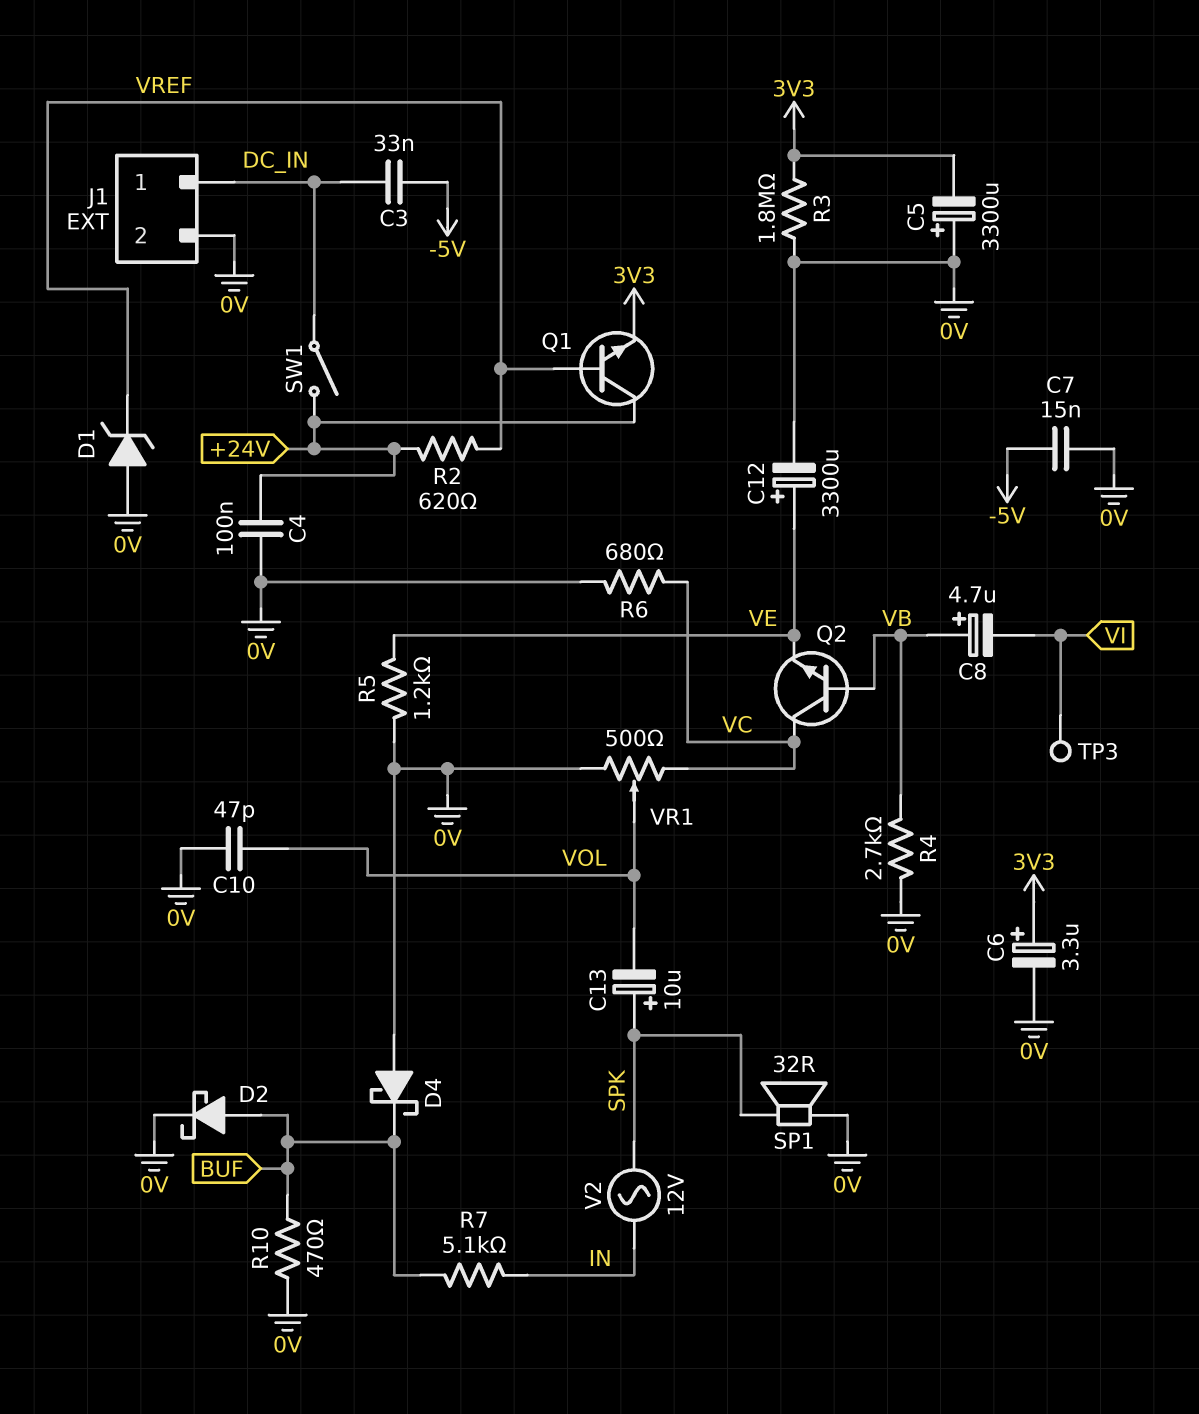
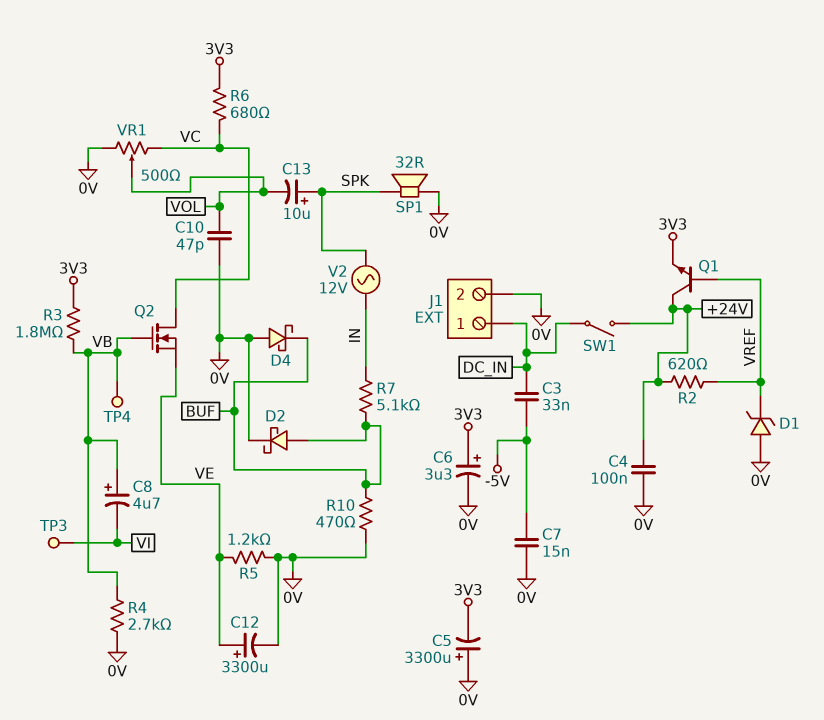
Q2: NPN (B VB, C VC, E VE) -> NMOS (G VB, D VC, S VE)
R3: 1.8M (0V, 3V3) -> 1.8M (3V3, VB)
R6: 680 (0V, VC) -> 680 (3V3, VC)
TP4: none -> test point (VB)

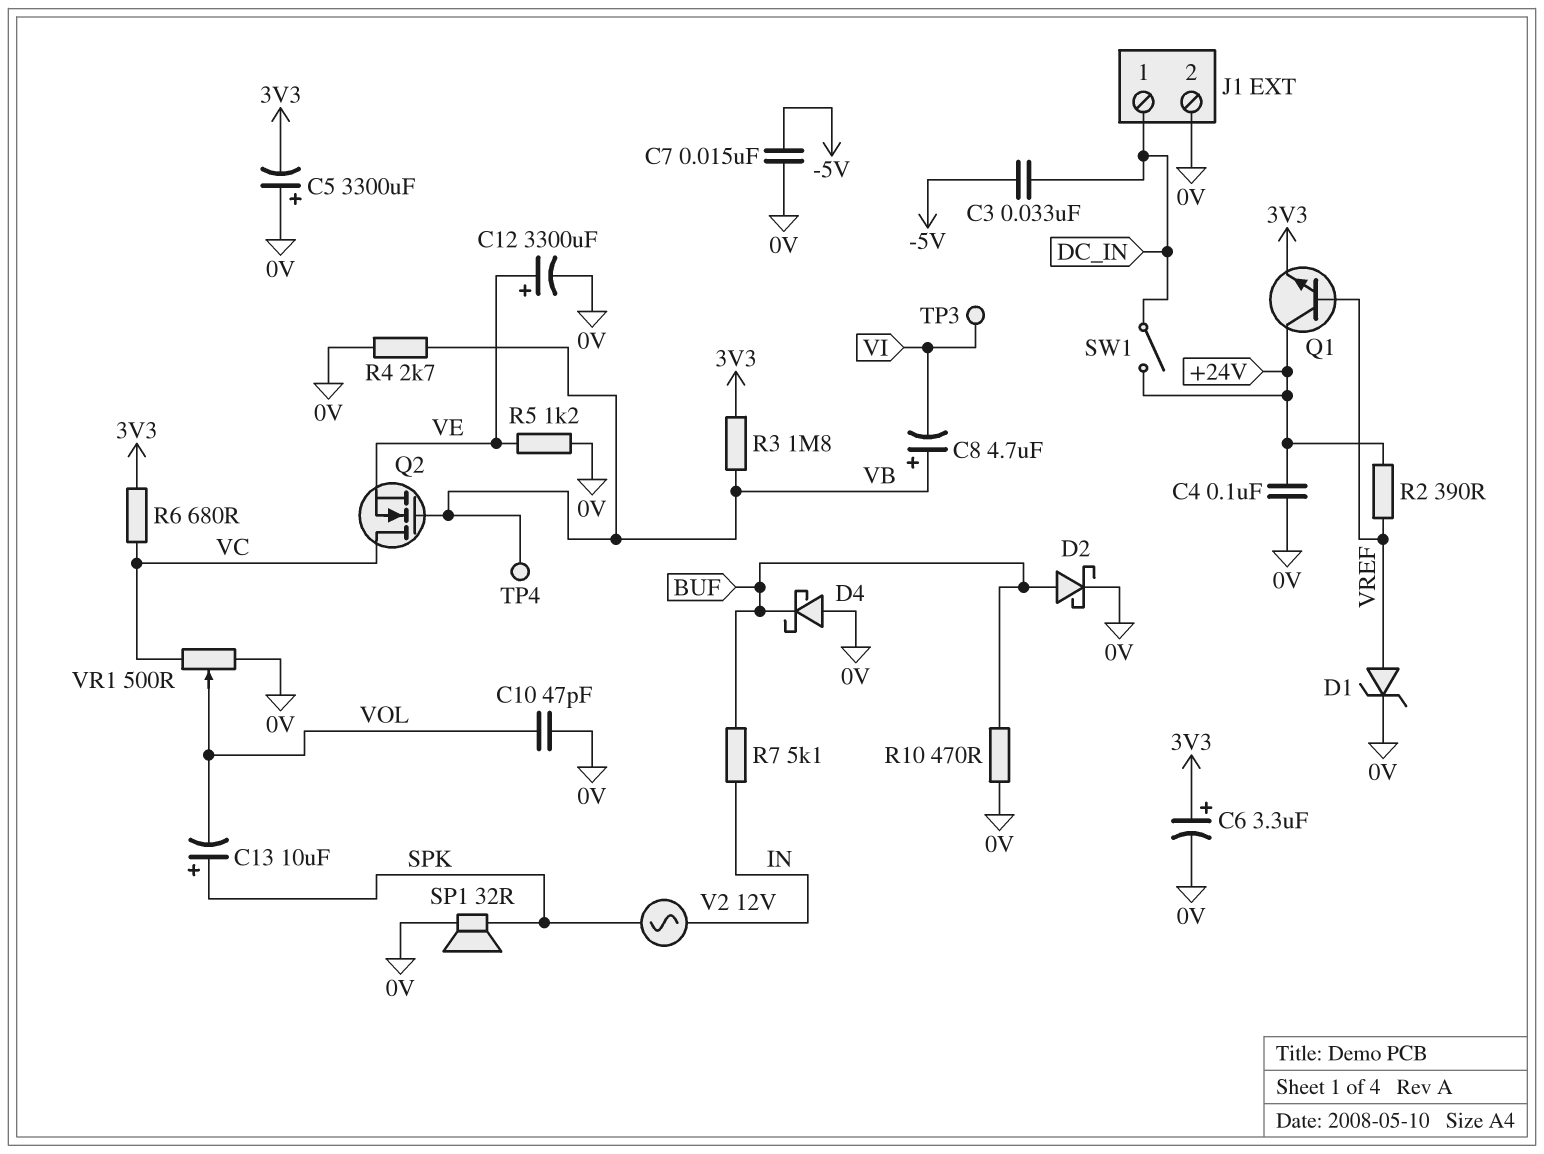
D1: zener (A 0V, K VREF) -> zener (A VREF, K 0V)
R2: 620 (+24V, VREF) -> 390 (+24V, VREF)

